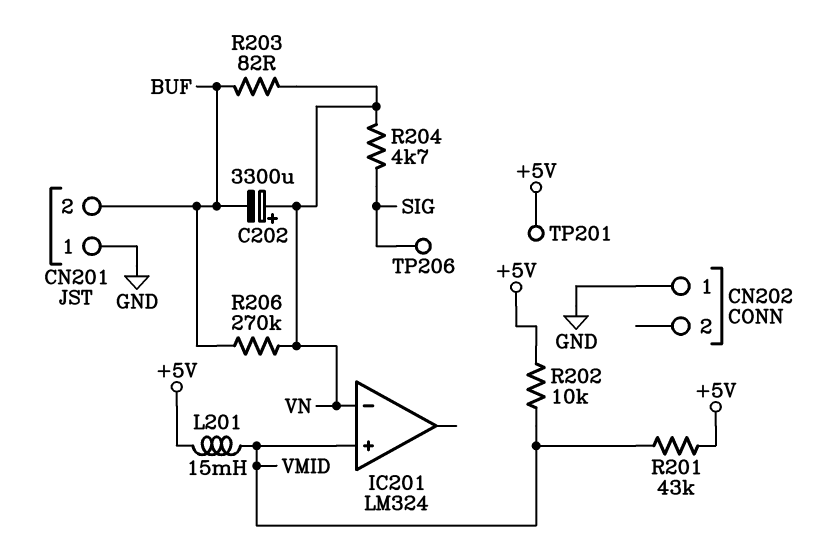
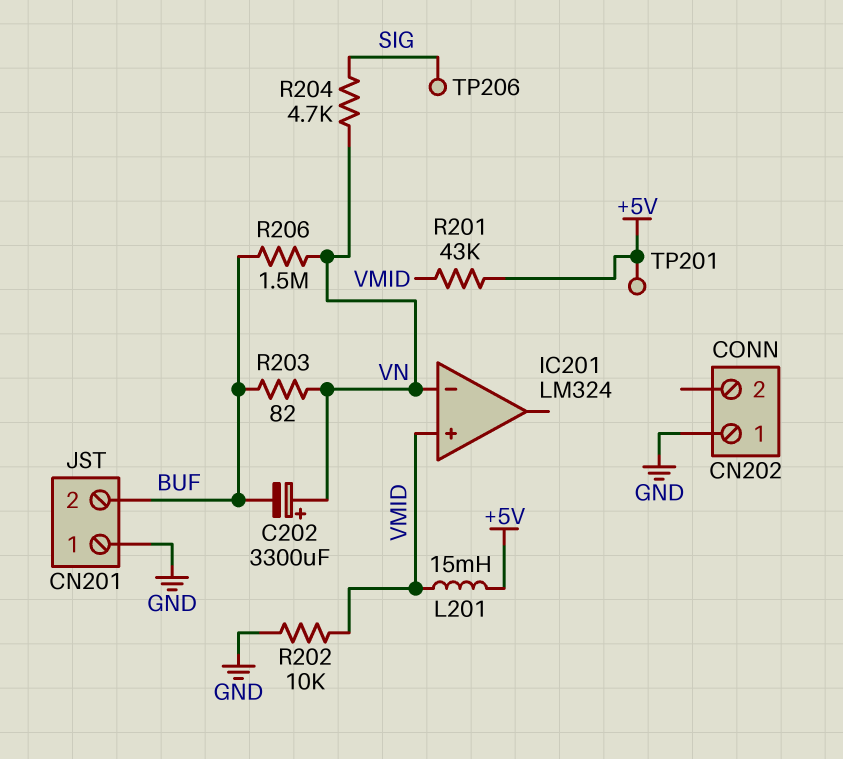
R202: 10k (+5V, VMID) -> 10k (GND, VMID)
R206: 270k (BUF, VN) -> 1.5M (BUF, VN)

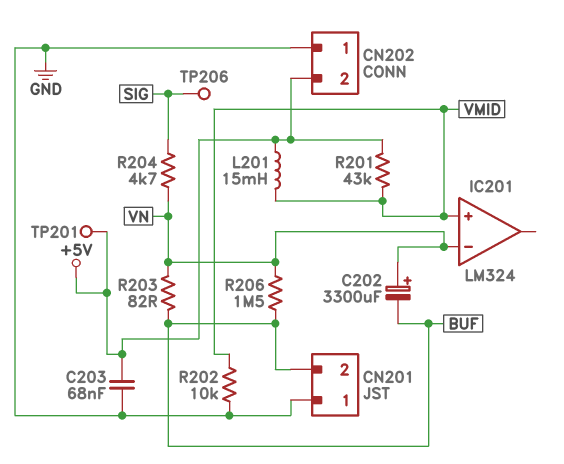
C203: none -> 68nF (+5V, GND)
CN202 pin 2: none -> +5V

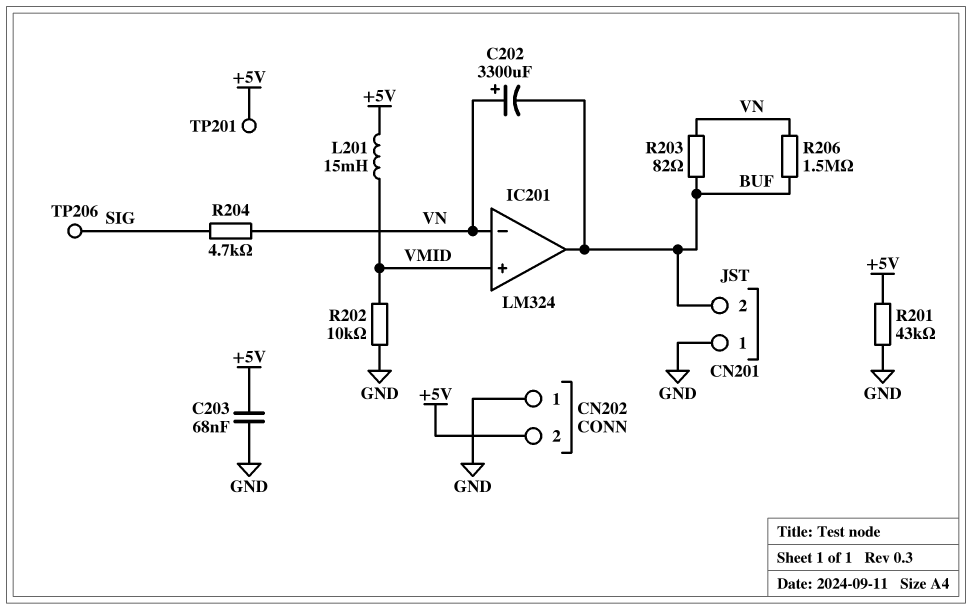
IC201 pin out: none -> BUF
R201: 43k (+5V, VMID) -> 43k (+5V, GND)

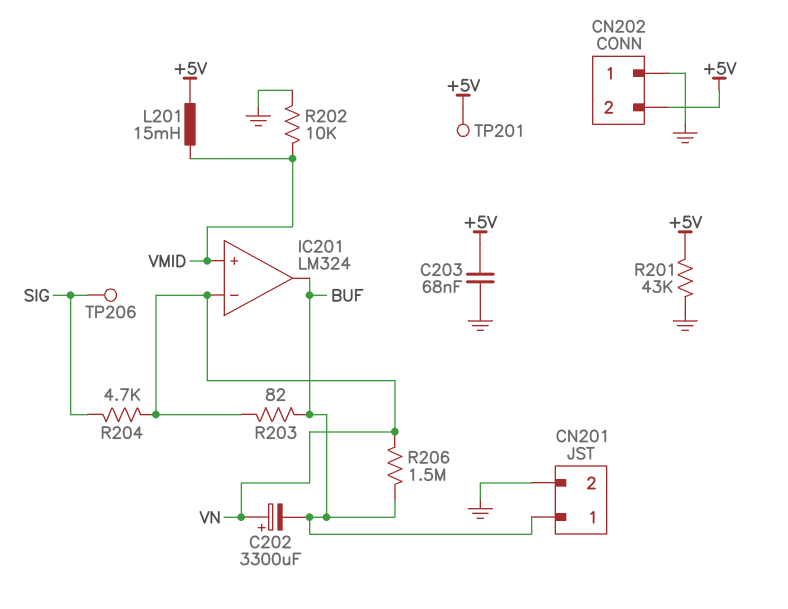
CN201 pin 1: GND -> BUF
CN201 pin 2: BUF -> GND

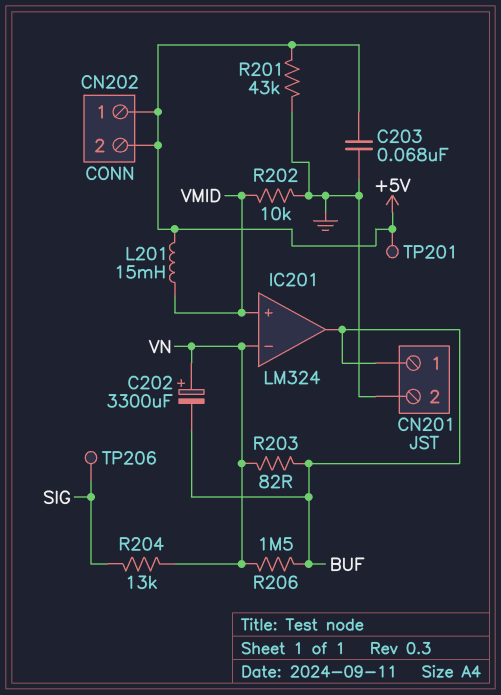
CN202 pin 1: GND -> +5V
R204: 4.7k (SIG, VN) -> 13k (SIG, VN)

